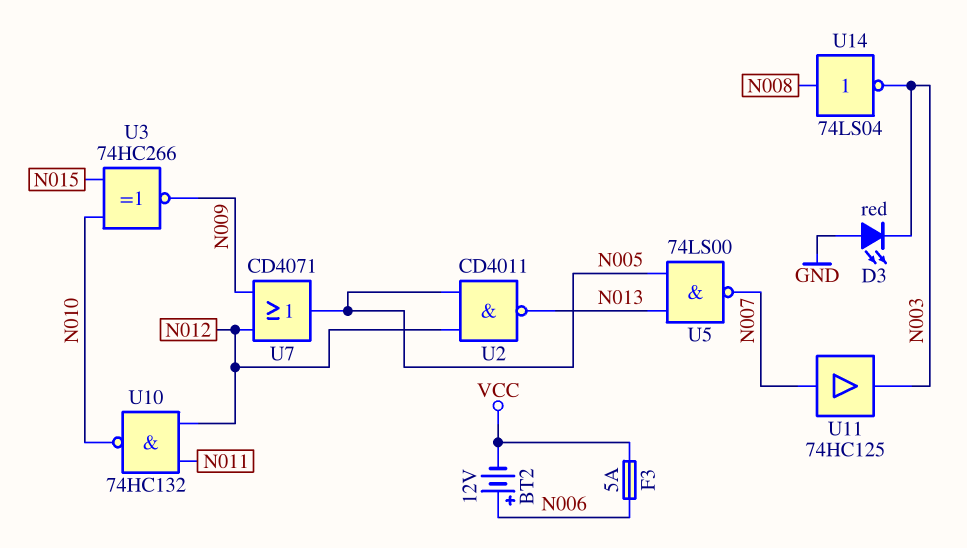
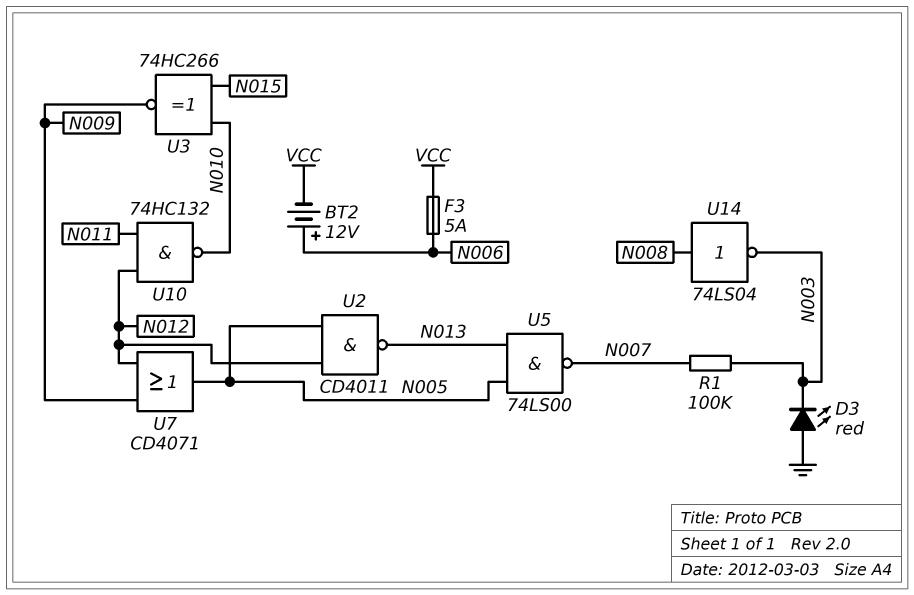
R1: none -> 100k (N003, N007)
U11: buffer 74HC125 (in N007, out N003) -> none

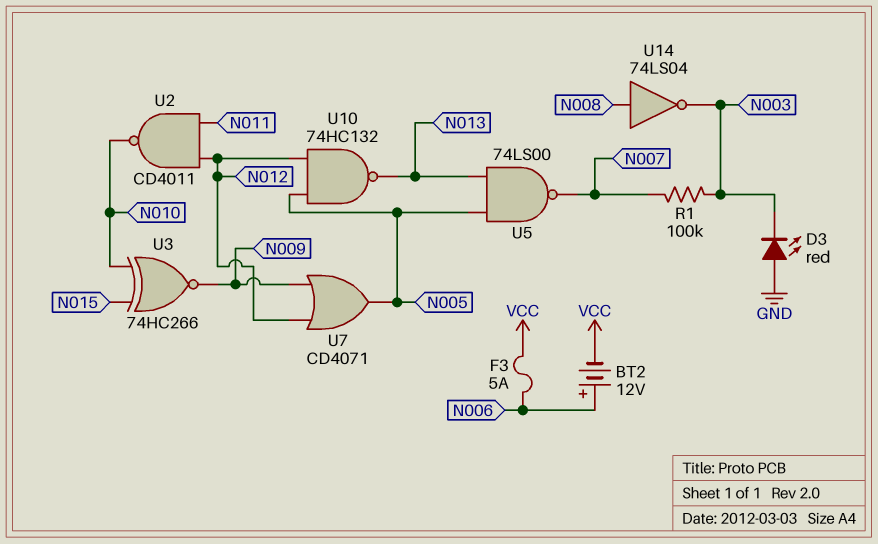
U2: NAND CD4011 (in N005, in N012, out N013) -> NAND CD4011 (in N011, in N012, out N010)
U10: NAND 74HC132 (in N011, in N012, out N010) -> NAND 74HC132 (in N005, in N012, out N013)

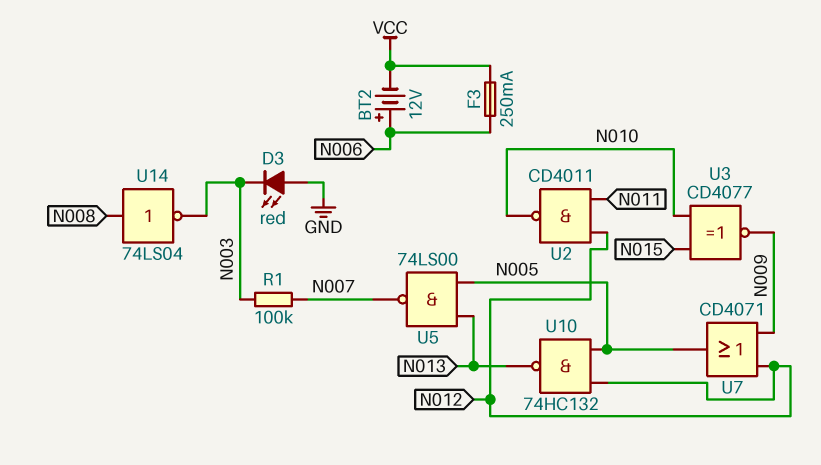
F3: 5A (N006, VCC) -> 250mA (N006, VCC)
U3: XNOR 74HC266 (in N010, in N015, out N009) -> XNOR CD4077 (in N010, in N015, out N009)

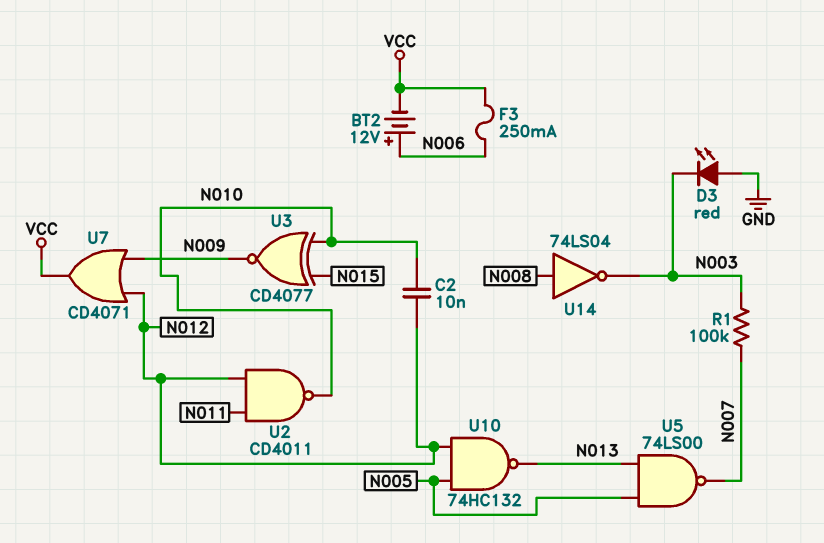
C2: none -> 10nF (N010, N012)
U7: OR CD4071 (in N009, in N012, out N005) -> OR CD4071 (in N009, in N012, out VCC)

